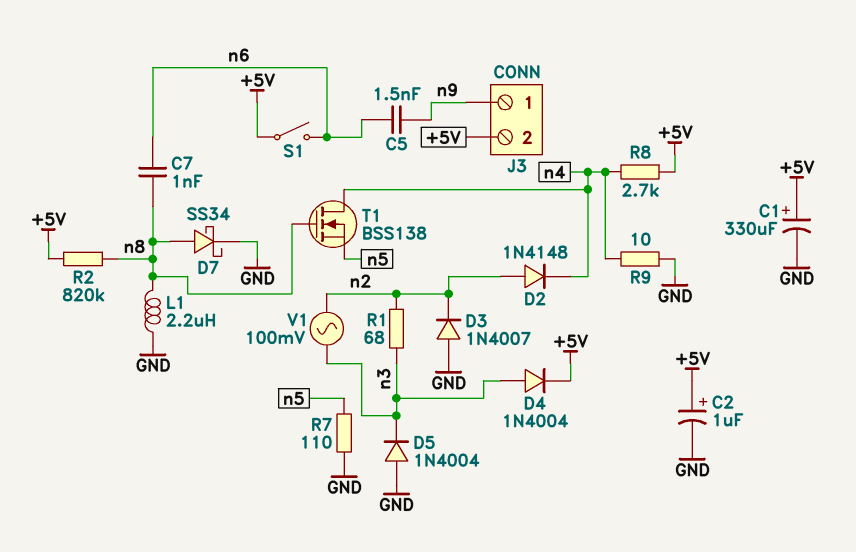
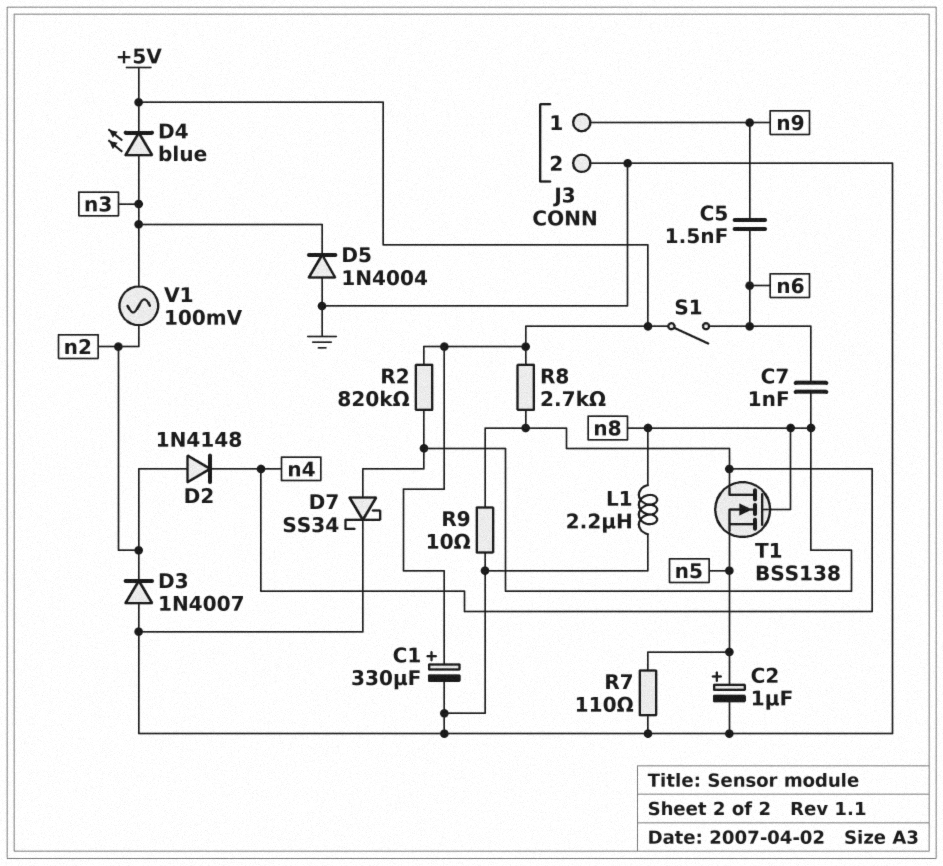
C2: 1uF (plus +5V, minus GND) -> 1uF (plus n5, minus GND)
D4: diode 1N4004 (A n3, K +5V) -> LED blue (A n3, K +5V)
J3 pin 2: +5V -> GND
R1: 68 (n2, n3) -> none

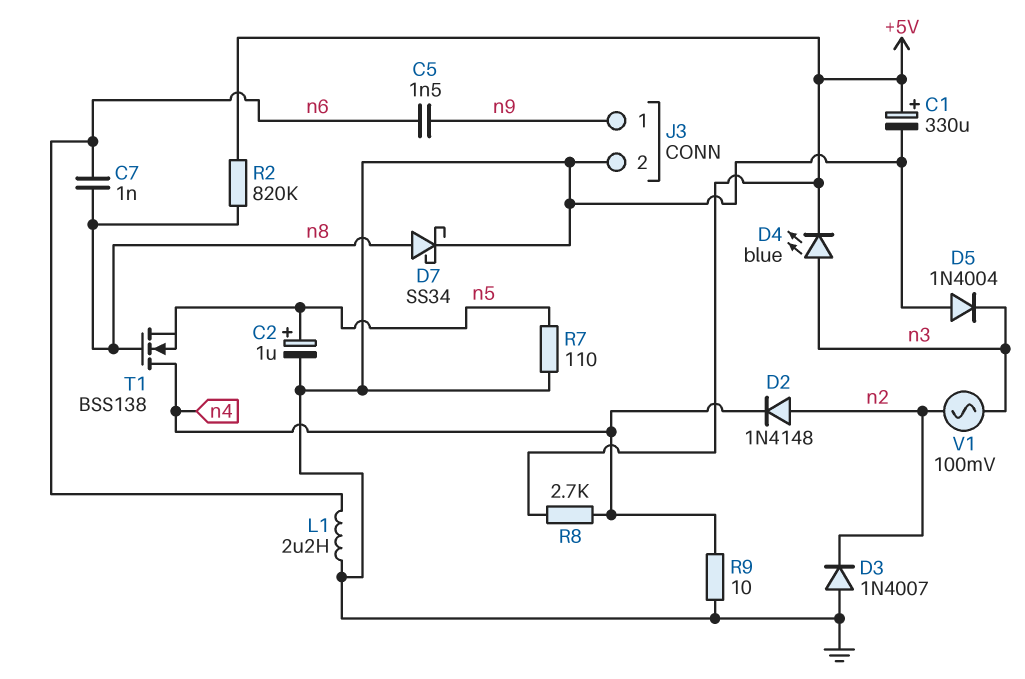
L1: 2.2uH (GND, n8) -> 2.2uH (GND, n6)
S1: switch (+5V, n6) -> none

